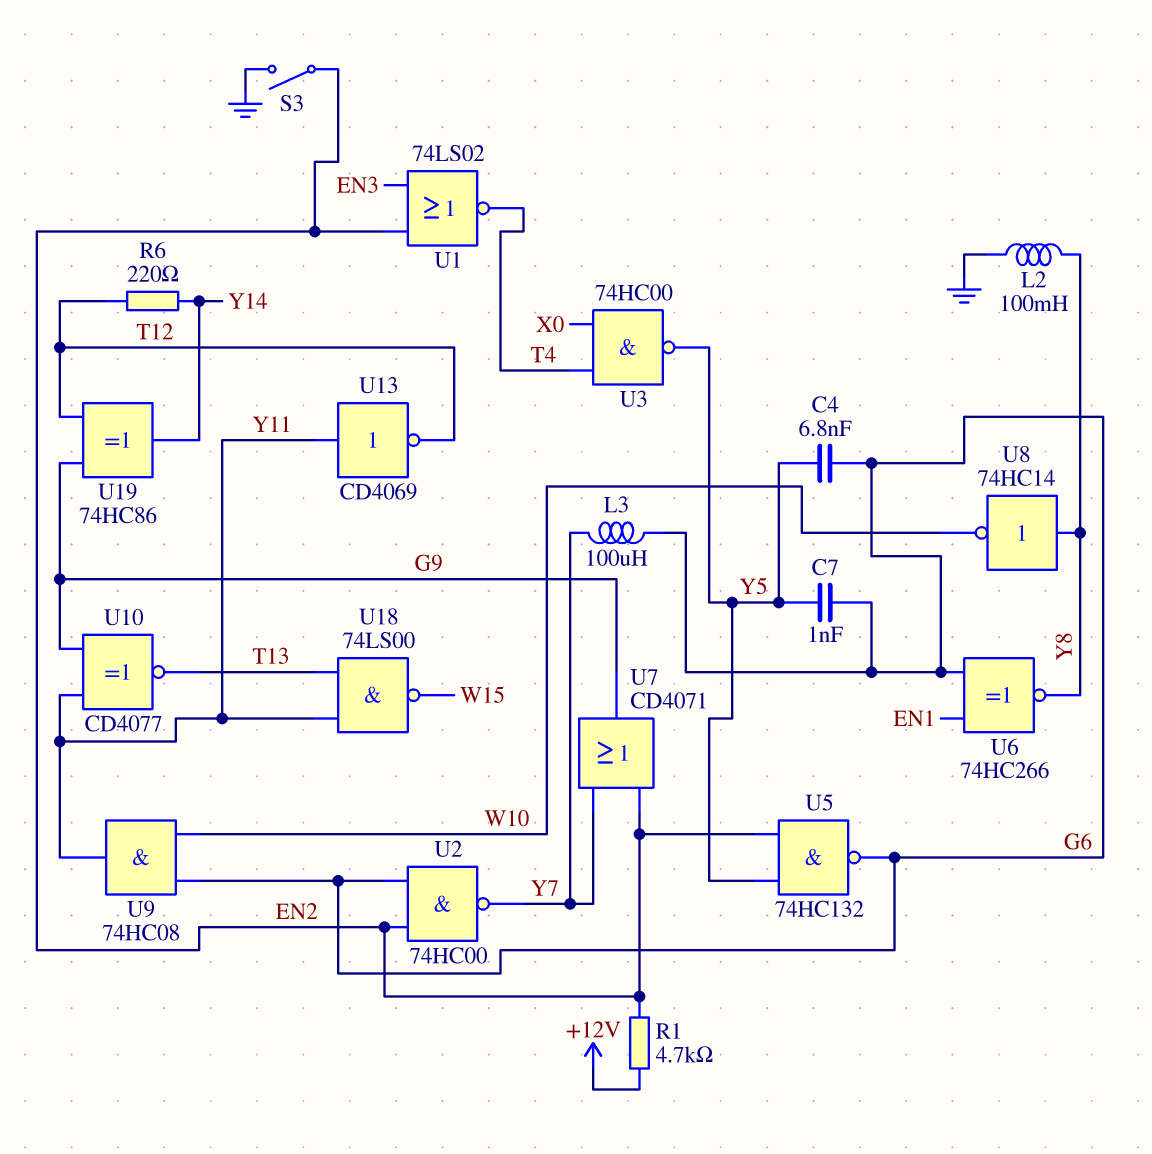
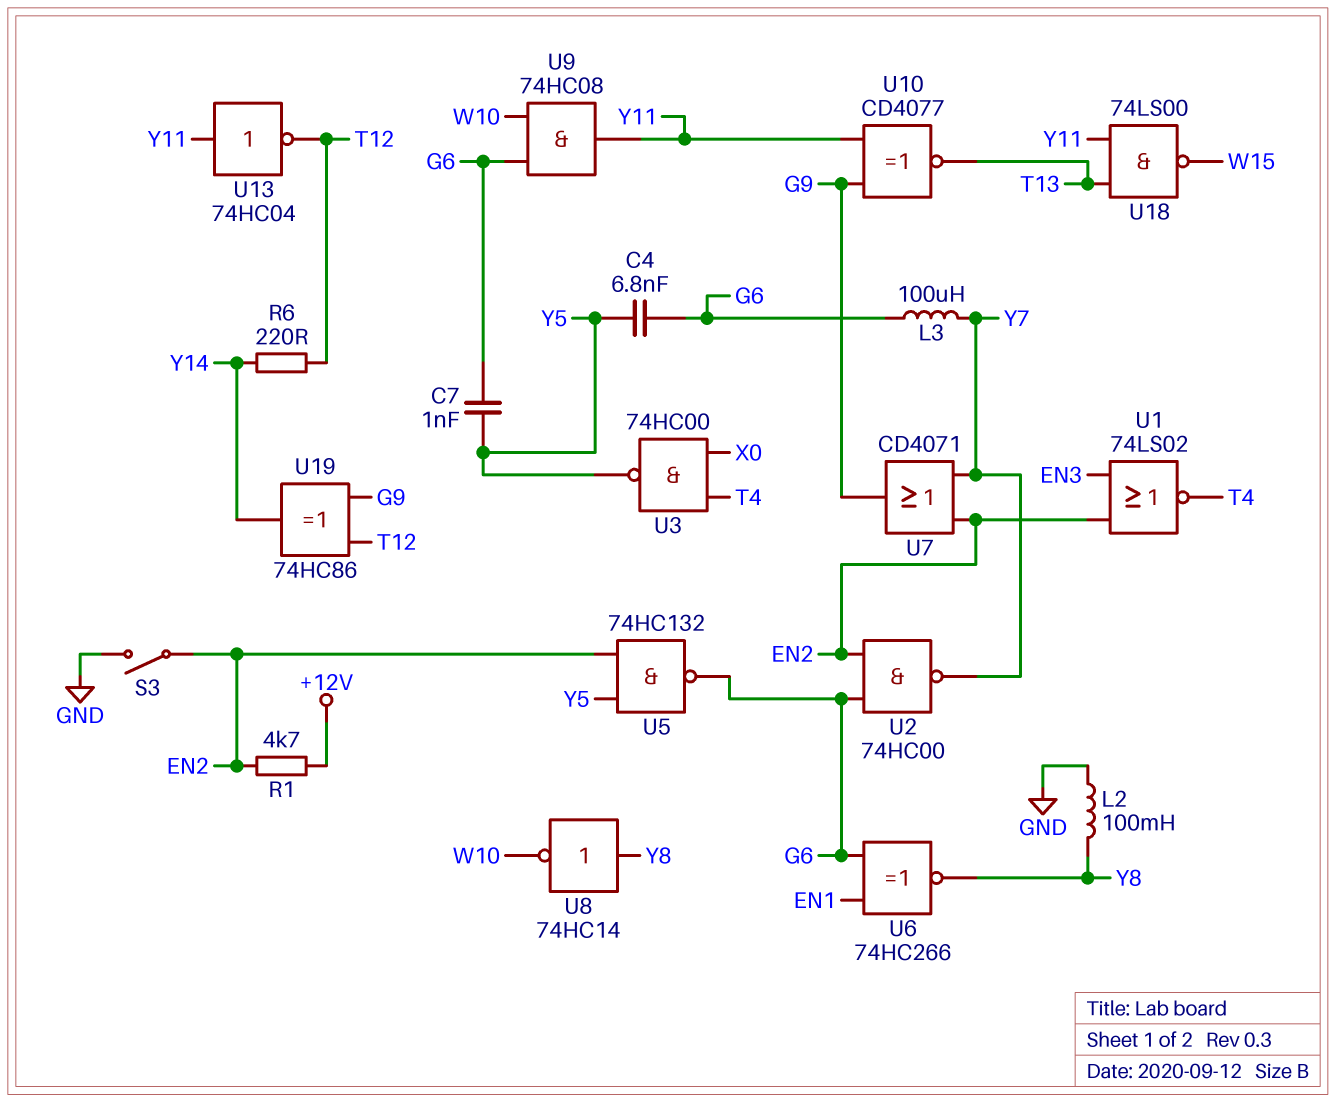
U13: NOT CD4069 (in Y11, out T12) -> NOT 74HC04 (in Y11, out T12)

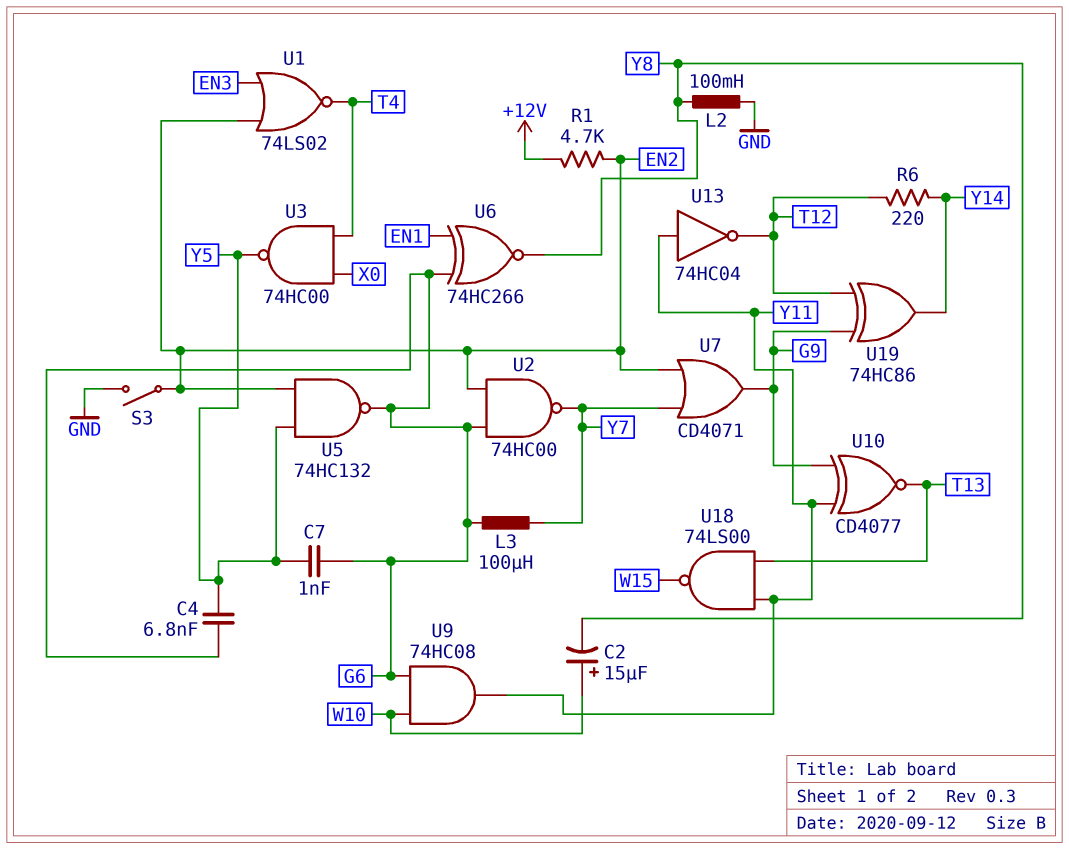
C2: none -> 15uF (plus W10, minus Y8)
U8: NOT 74HC14 (in Y8, out W10) -> none

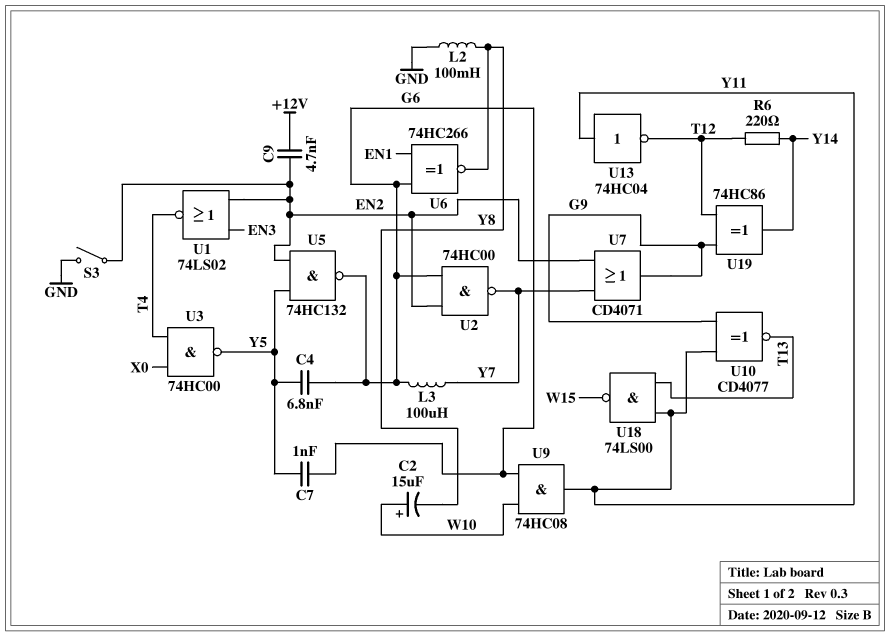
C9: none -> 4.7nF (+12V, EN2)
R1: 4.7k (+12V, EN2) -> none

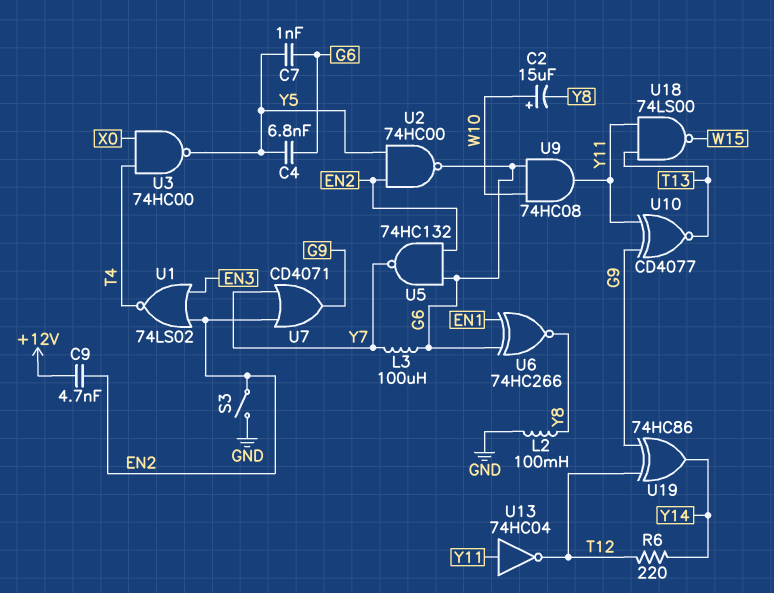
U2: NAND 74HC00 (in EN2, in G6, out Y7) -> NAND 74HC00 (in EN2, in Y5, out G6)
U5: NAND 74HC132 (in EN2, in Y5, out G6) -> NAND 74HC132 (in EN2, in G6, out Y7)

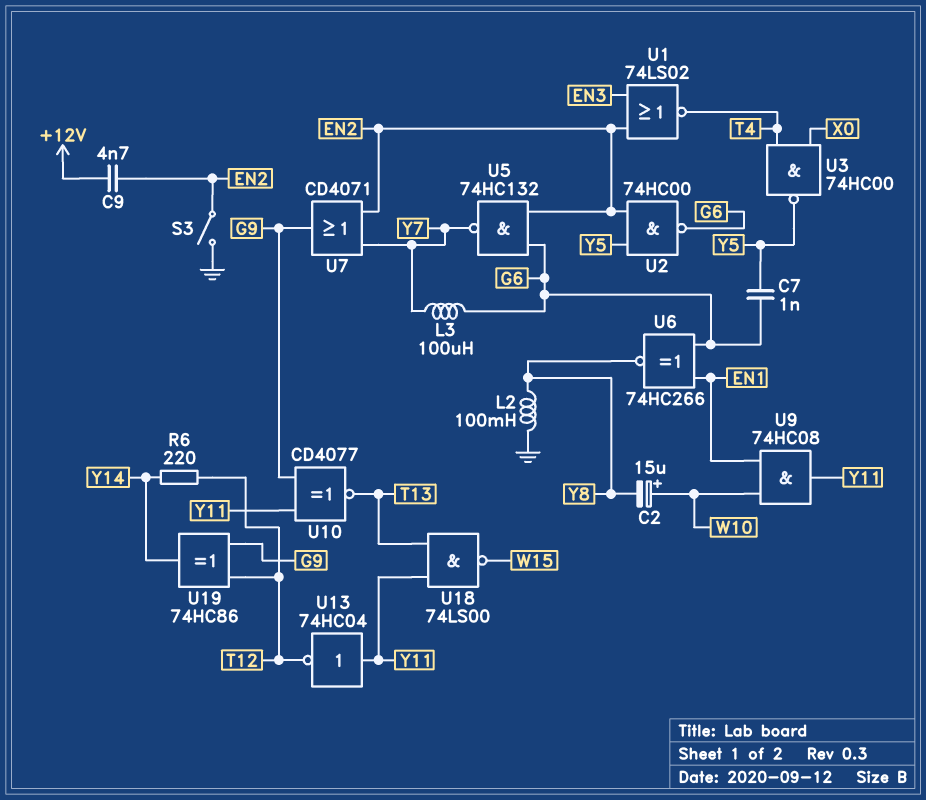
C4: 6.8nF (G6, Y5) -> none
U9: AND 74HC08 (in G6, in W10, out Y11) -> AND 74HC08 (in EN1, in W10, out Y11)

